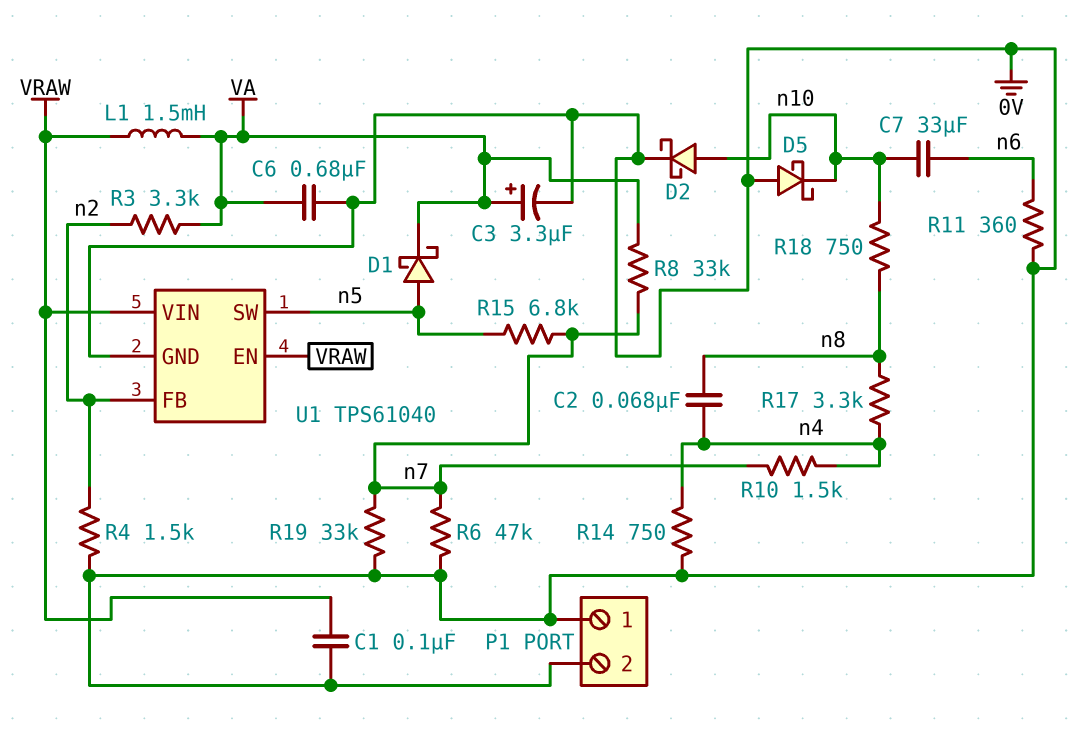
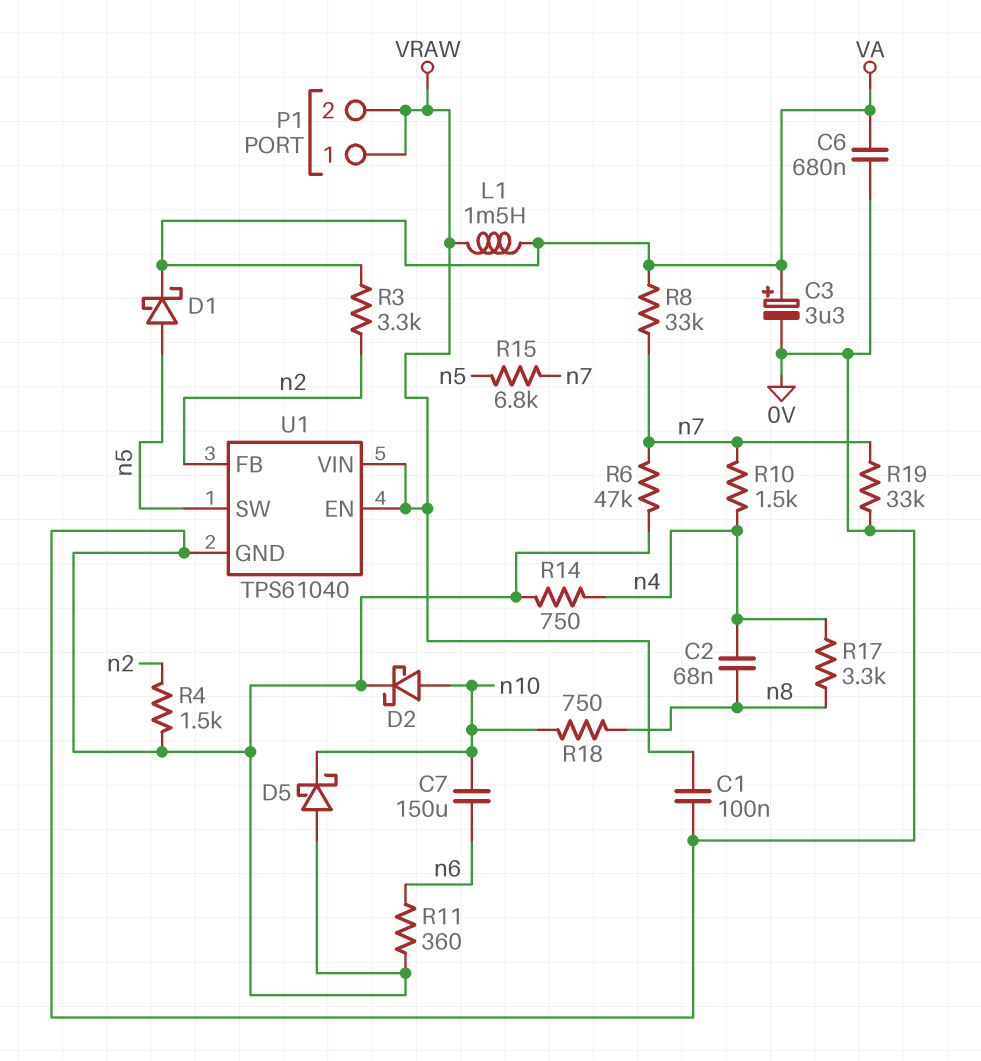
C7: 33uF (n6, n10) -> 150uF (n6, n10)
P1 pin 1: 0V -> VRAW
P1 pin 2: 0V -> VRAW

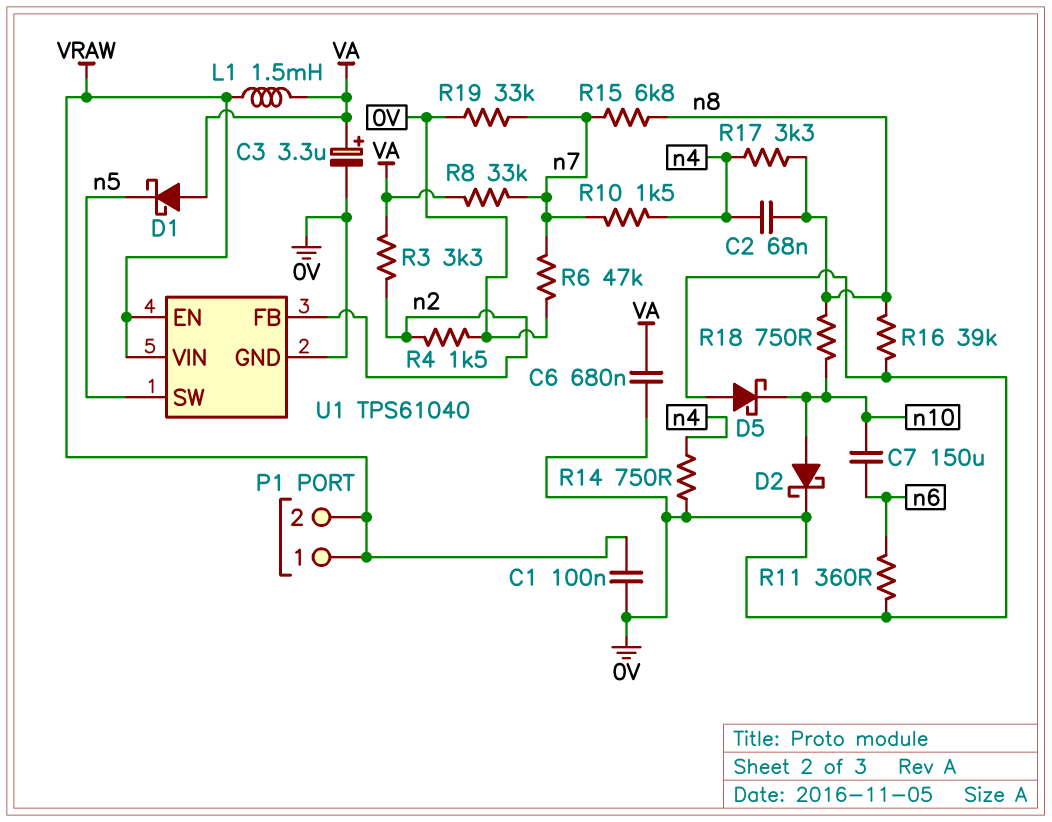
D1: schottky (A n5, K VA) -> schottky (A VA, K n5)
R15: 6.8k (n5, n7) -> 6.8k (n7, n8)
R16: none -> 39k (0V, n8)

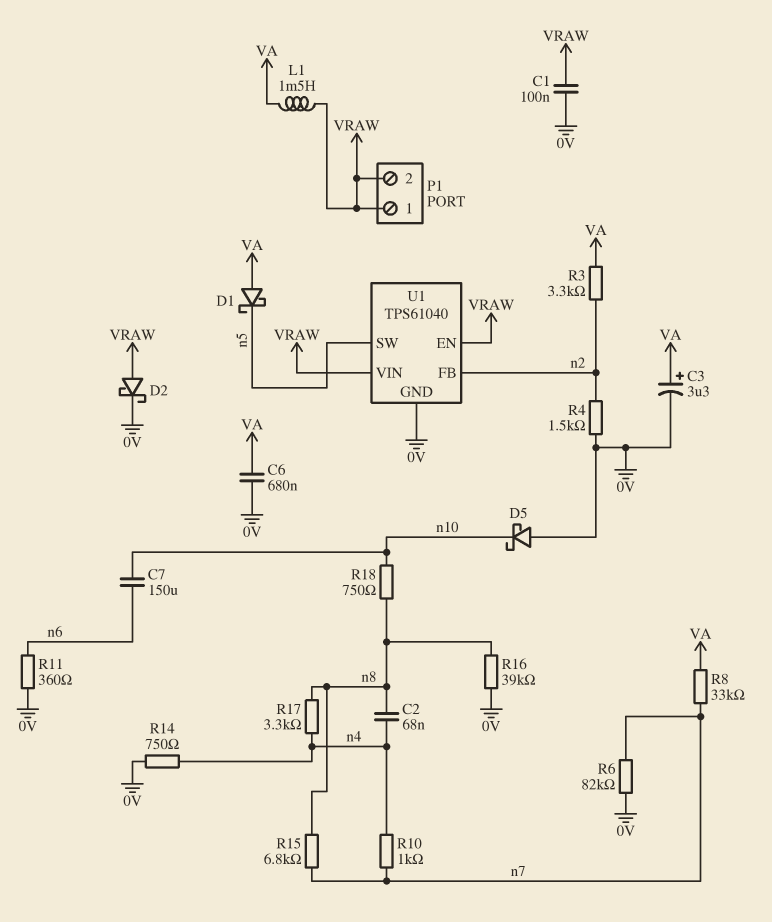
D2: schottky (A n10, K 0V) -> schottky (A VRAW, K 0V)
R6: 47k (0V, n7) -> 82k (0V, n7)
R10: 1.5k (n4, n7) -> 1k (n4, n7)
R19: 33k (0V, n7) -> none

